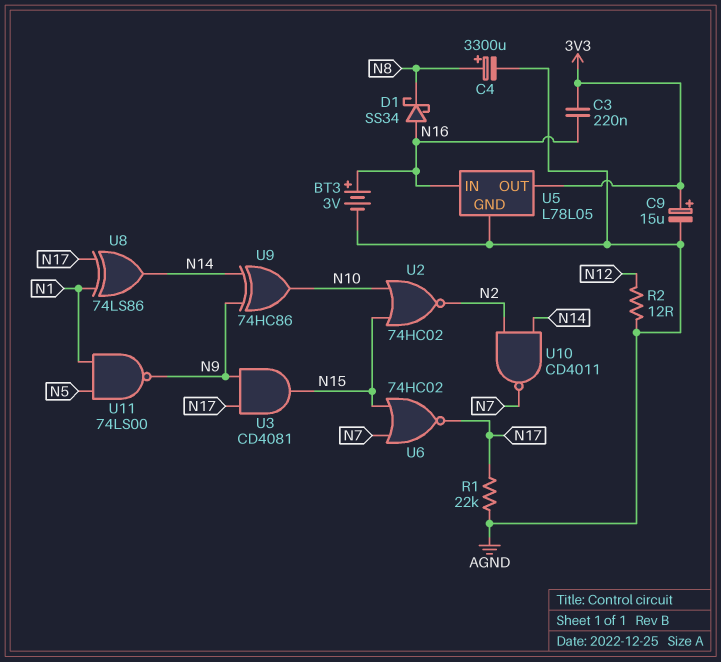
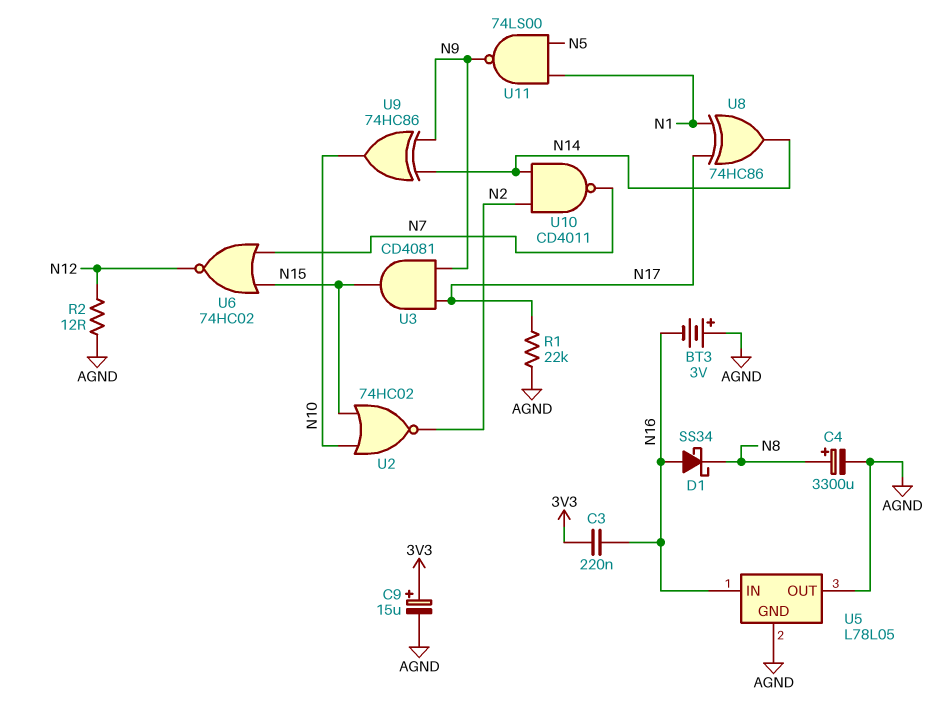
BT3: 3V (plus N16, minus AGND) -> 3V (plus AGND, minus N16)
U5 pin OUT: 3V3 -> AGND
U6: NOR 74HC02 (in N7, in N15, out N17) -> NOR 74HC02 (in N7, in N15, out N12)
U8: XOR 74LS86 (in N1, in N17, out N14) -> XOR 74HC86 (in N1, in N17, out N14)

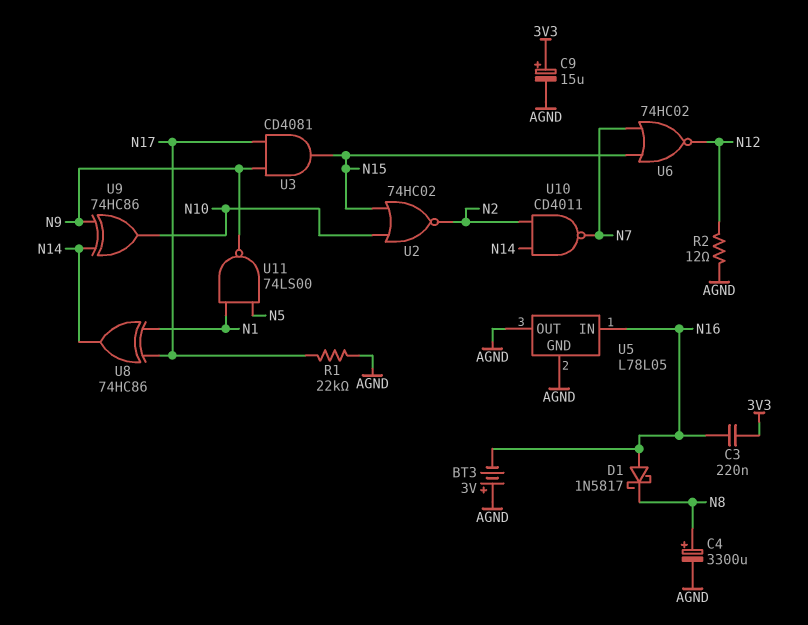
D1: schottky SS34 (A N16, K N8) -> schottky 1N5817 (A N16, K N8)

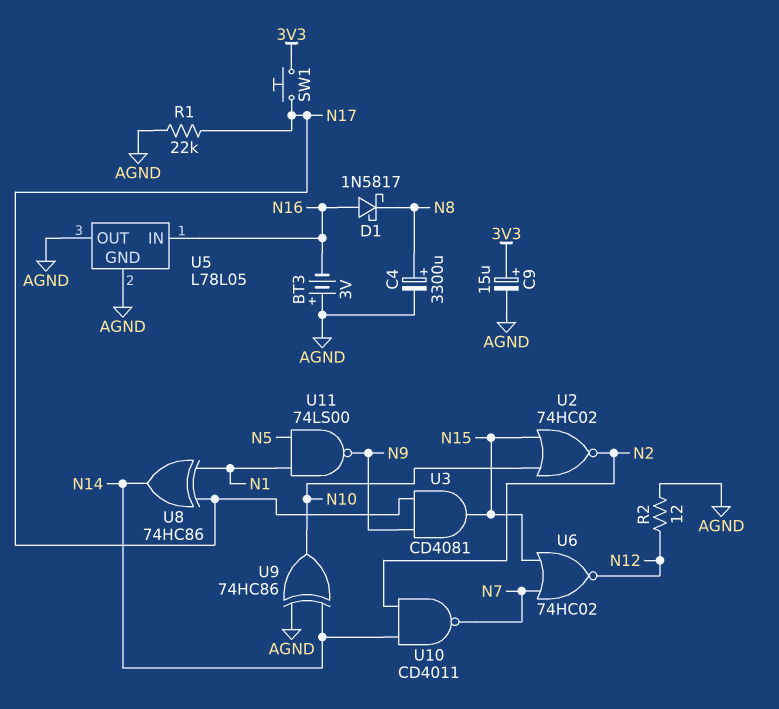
C3: 220nF (3V3, N16) -> none
SW1: none -> button (3V3, N17)
U9: XOR 74HC86 (in N9, in N14, out N10) -> XOR 74HC86 (in AGND, in N14, out N10)

